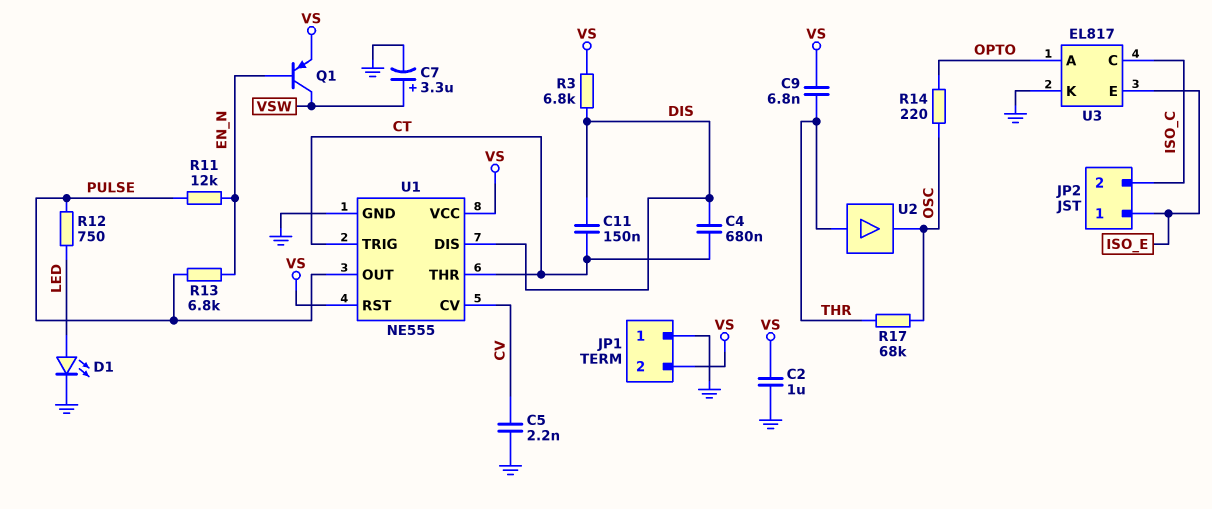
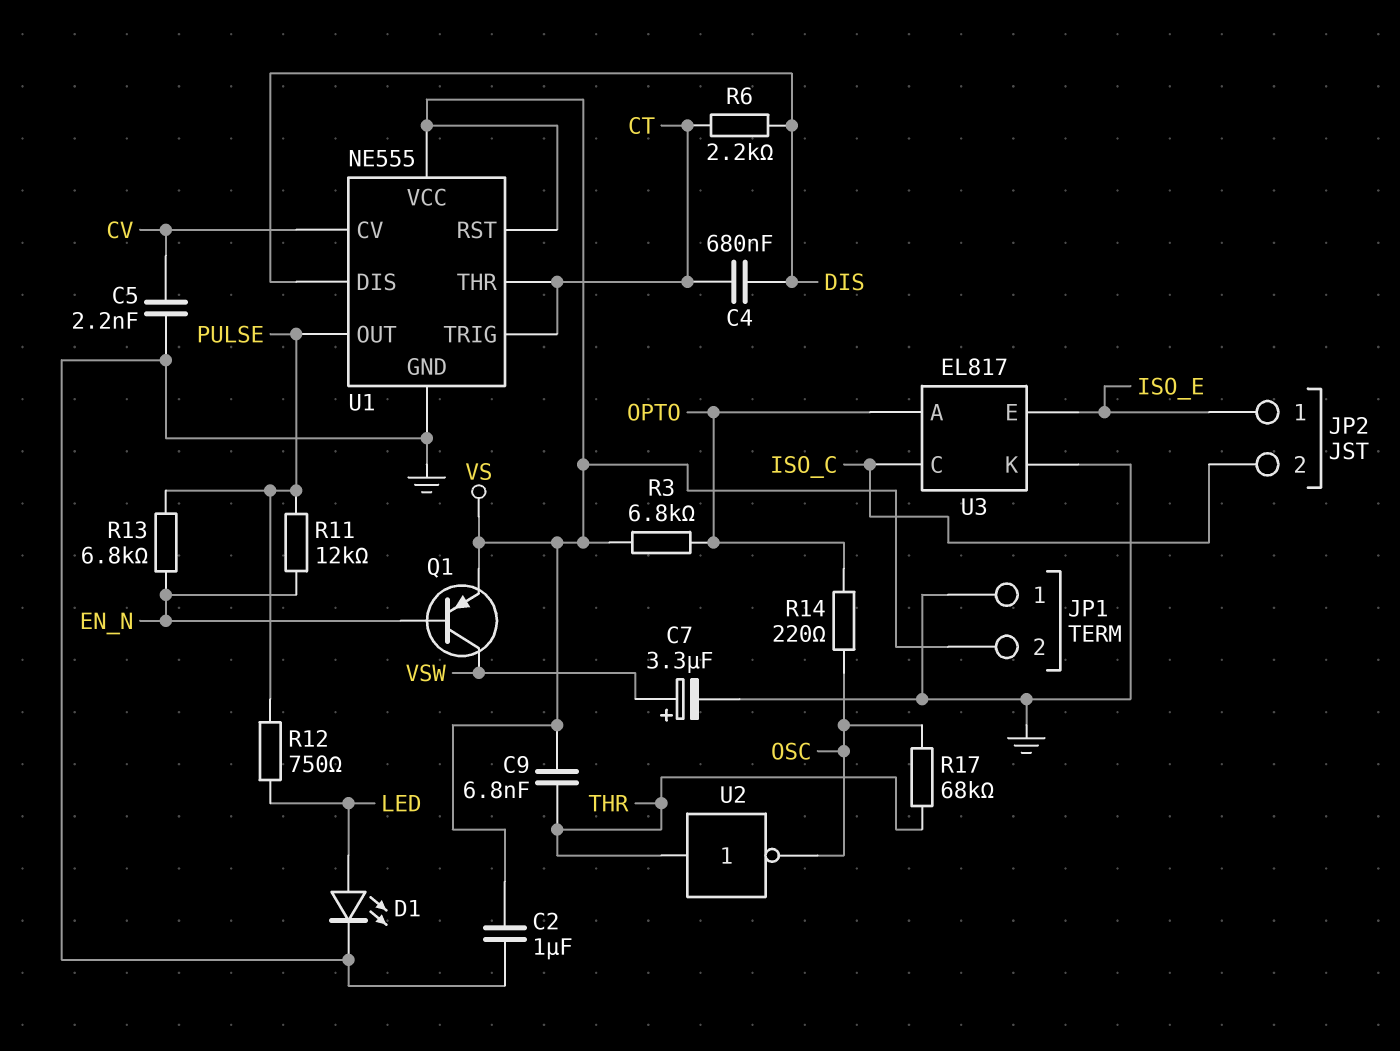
C11: 150nF (CT, DIS) -> none
R3: 6.8k (DIS, VS) -> 6.8k (OPTO, VS)
R6: none -> 2.2k (CT, DIS)
U2: buffer (in THR, out OSC) -> NOT (in THR, out OSC)

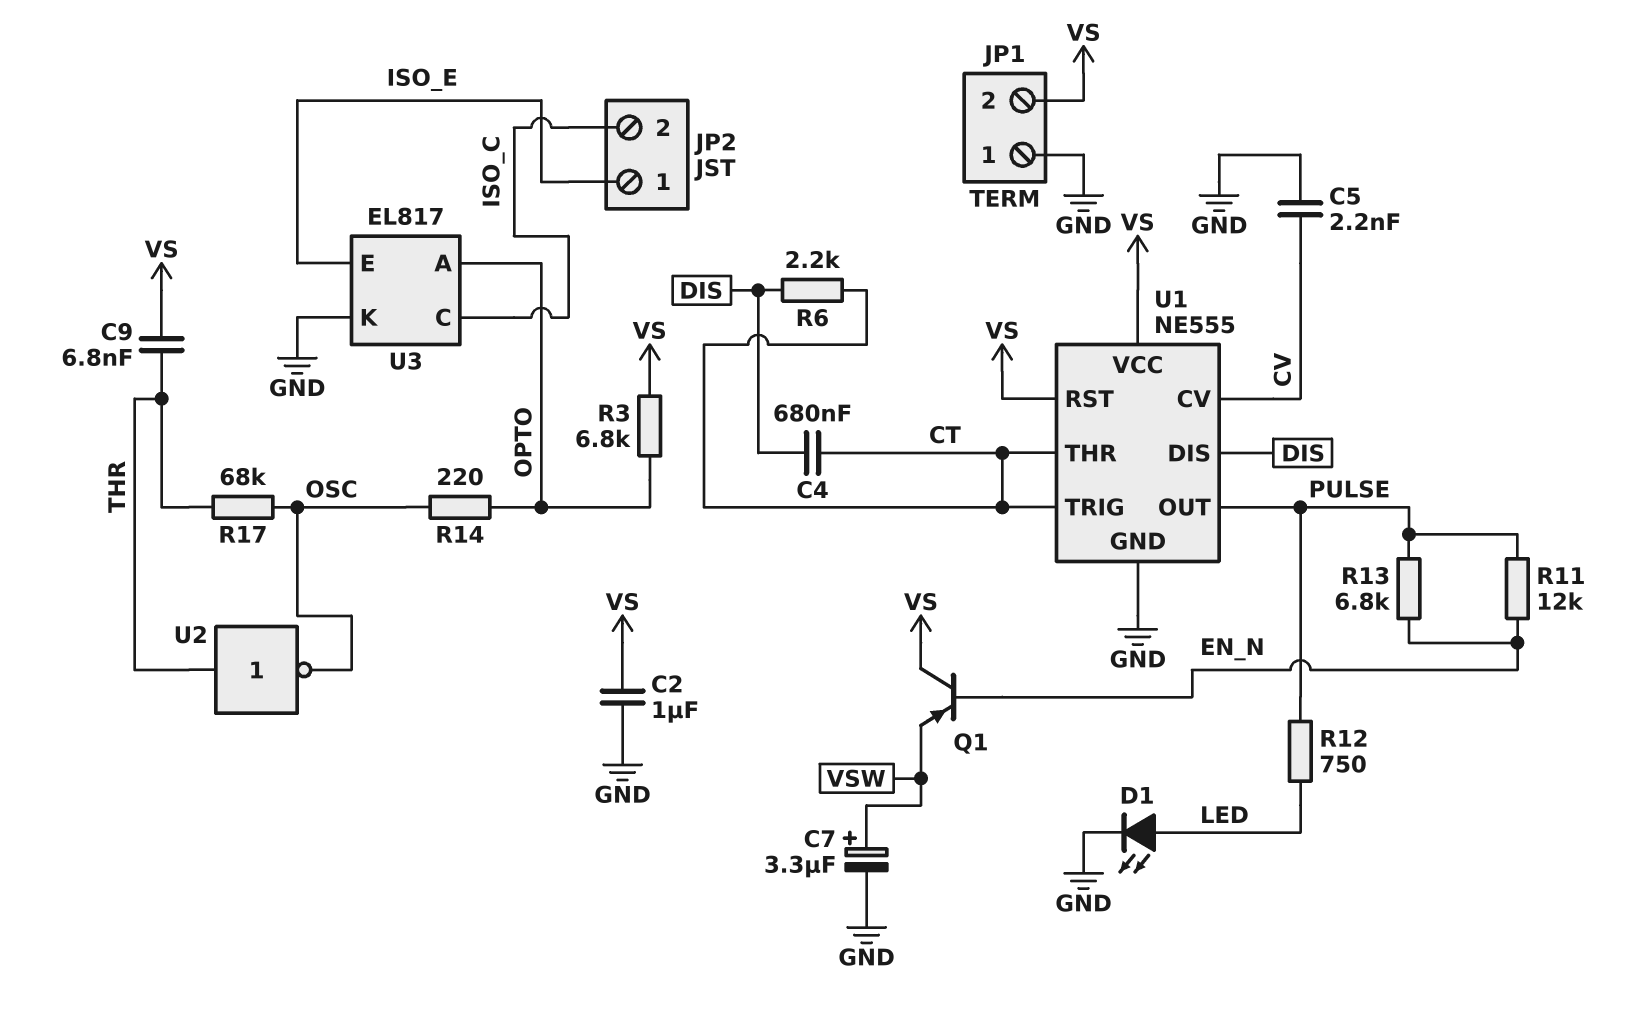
Q1: PNP (B EN_N, C VSW, E VS) -> PNP (B EN_N, C VS, E VSW)

